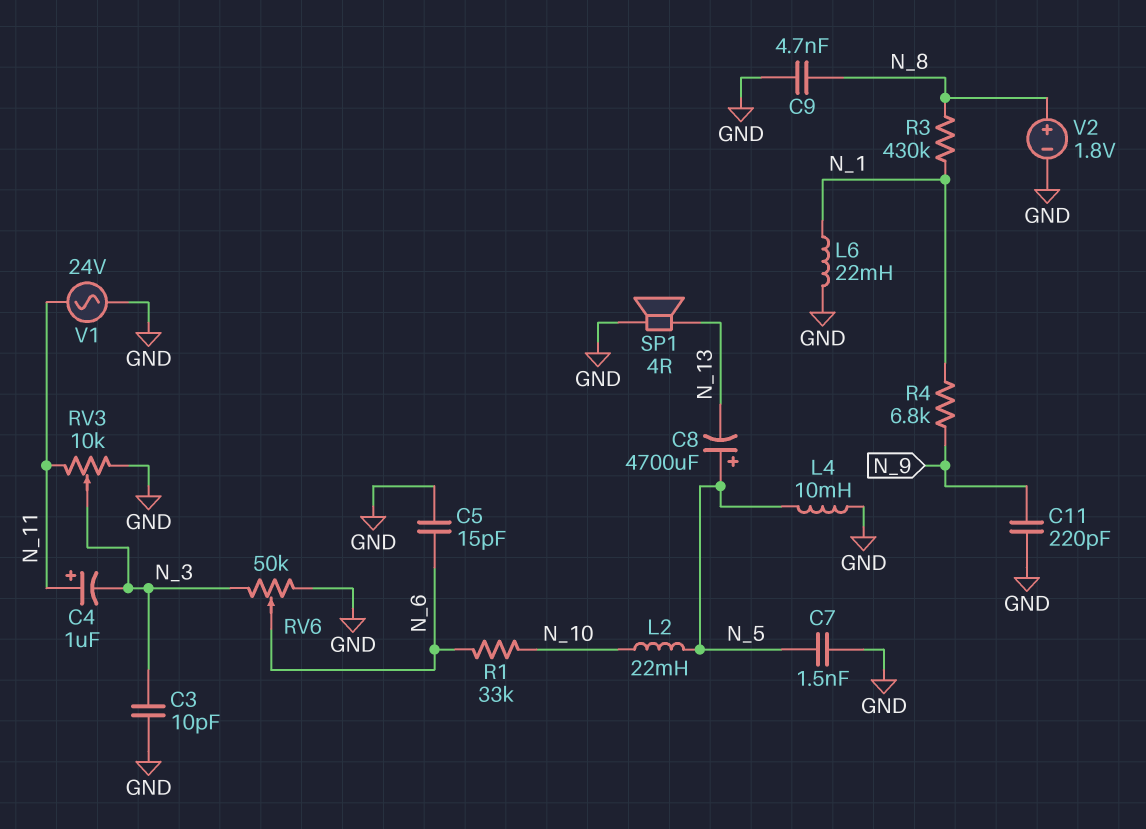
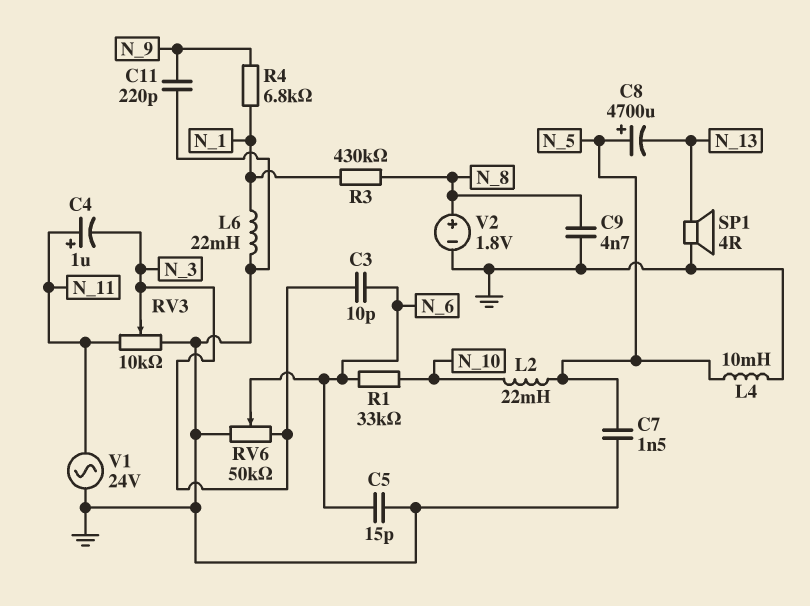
C3: 10pF (GND, N_3) -> 10pF (N_3, N_6)

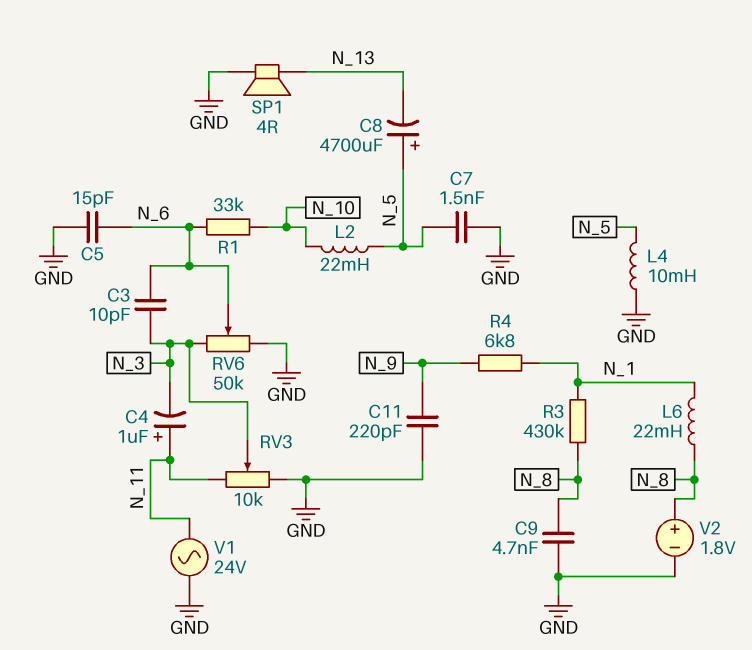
L6: 22mH (GND, N_1) -> 22mH (N_1, N_8)

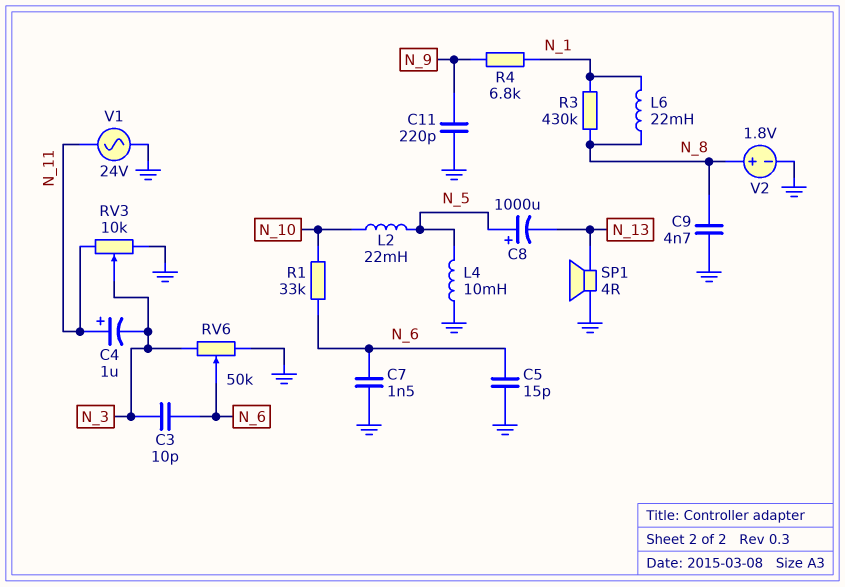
C7: 1.5nF (GND, N_5) -> 1.5nF (GND, N_6)
C8: 4700uF (plus N_5, minus N_13) -> 1000uF (plus N_5, minus N_13)

